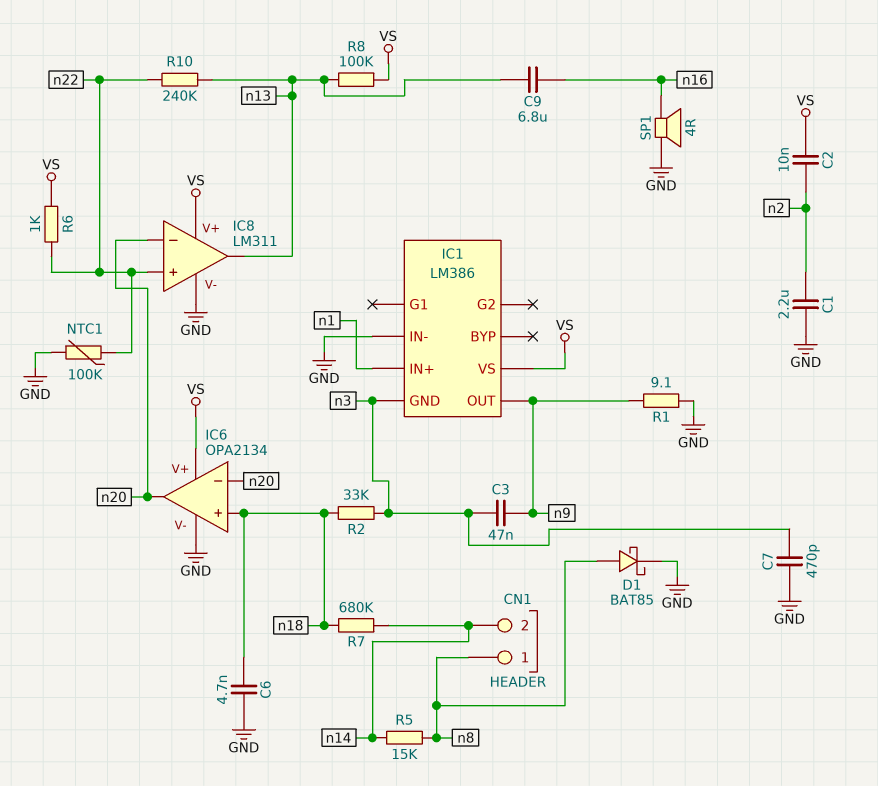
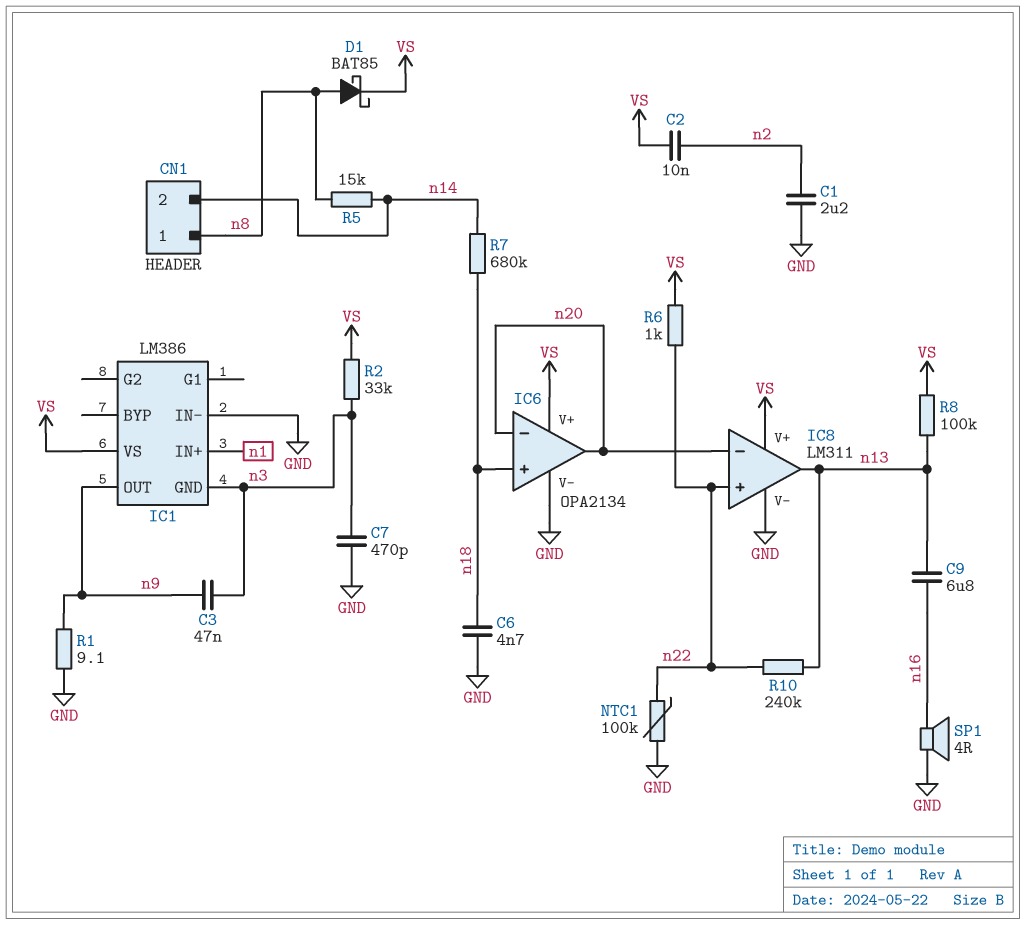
D1: schottky BAT85 (A n8, K GND) -> schottky BAT85 (A n8, K VS)
R2: 33k (n3, n18) -> 33k (VS, n3)

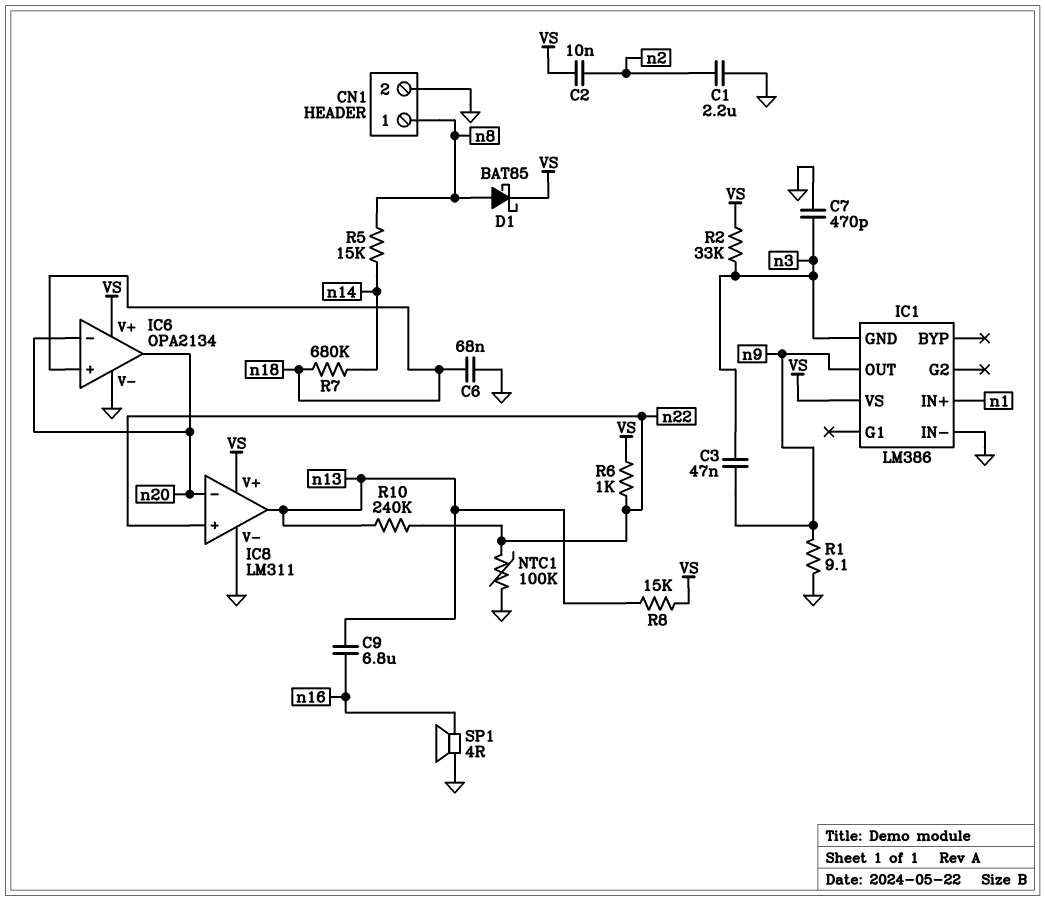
C6: 4.7nF (GND, n18) -> 68nF (GND, n18)
CN1 pin 2: n14 -> GND
R8: 100k (VS, n13) -> 15k (VS, n13)

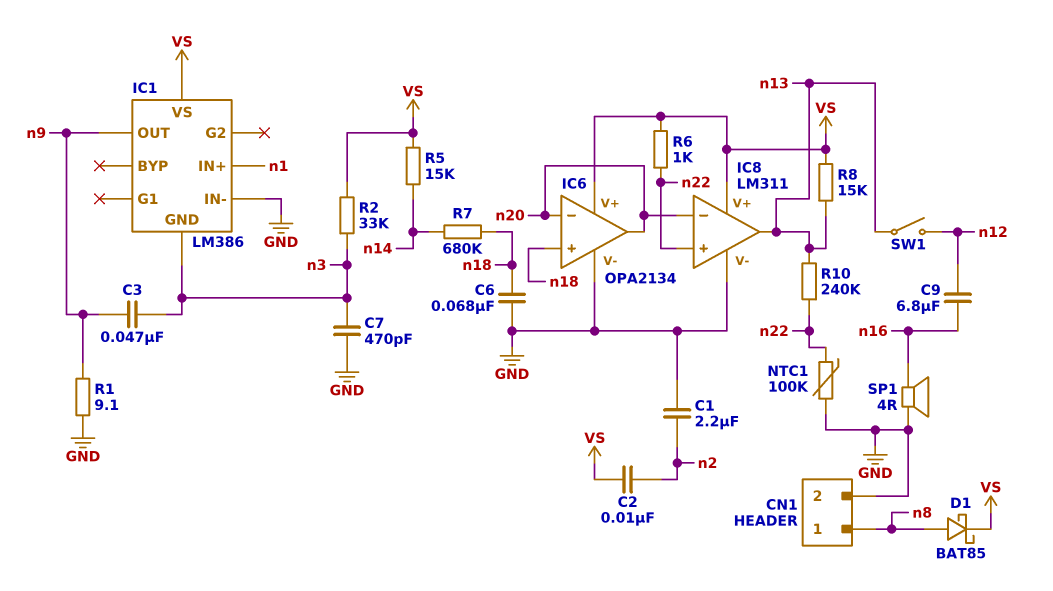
C9: 6.8uF (n13, n16) -> 6.8uF (n12, n16)
R5: 15k (n8, n14) -> 15k (VS, n14)
SW1: none -> switch (n12, n13)

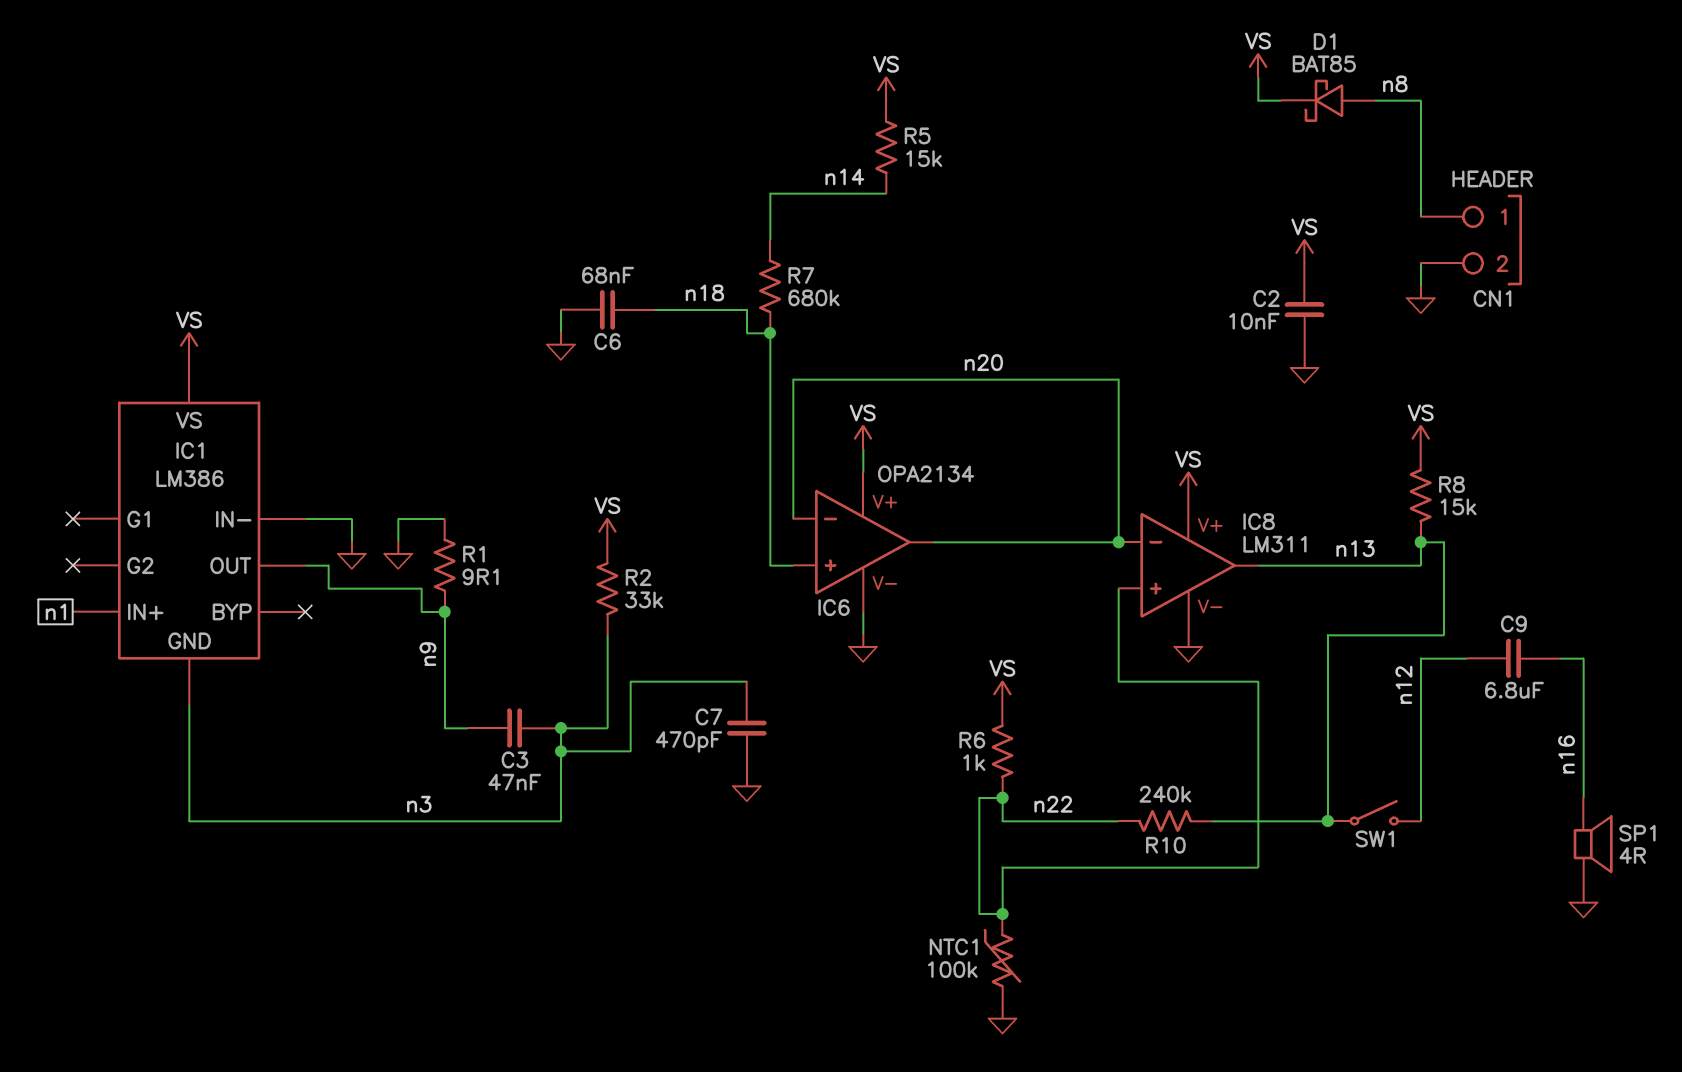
C1: 2.2uF (GND, n2) -> none
C2: 10nF (VS, n2) -> 10nF (GND, VS)

